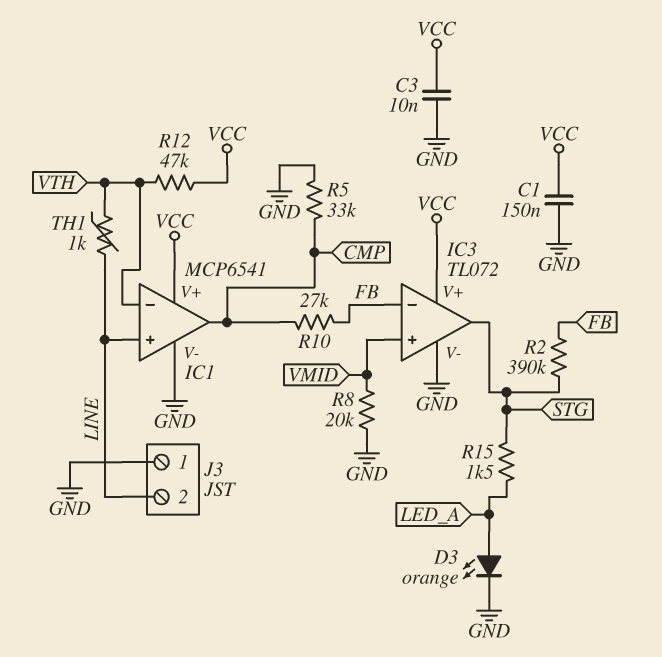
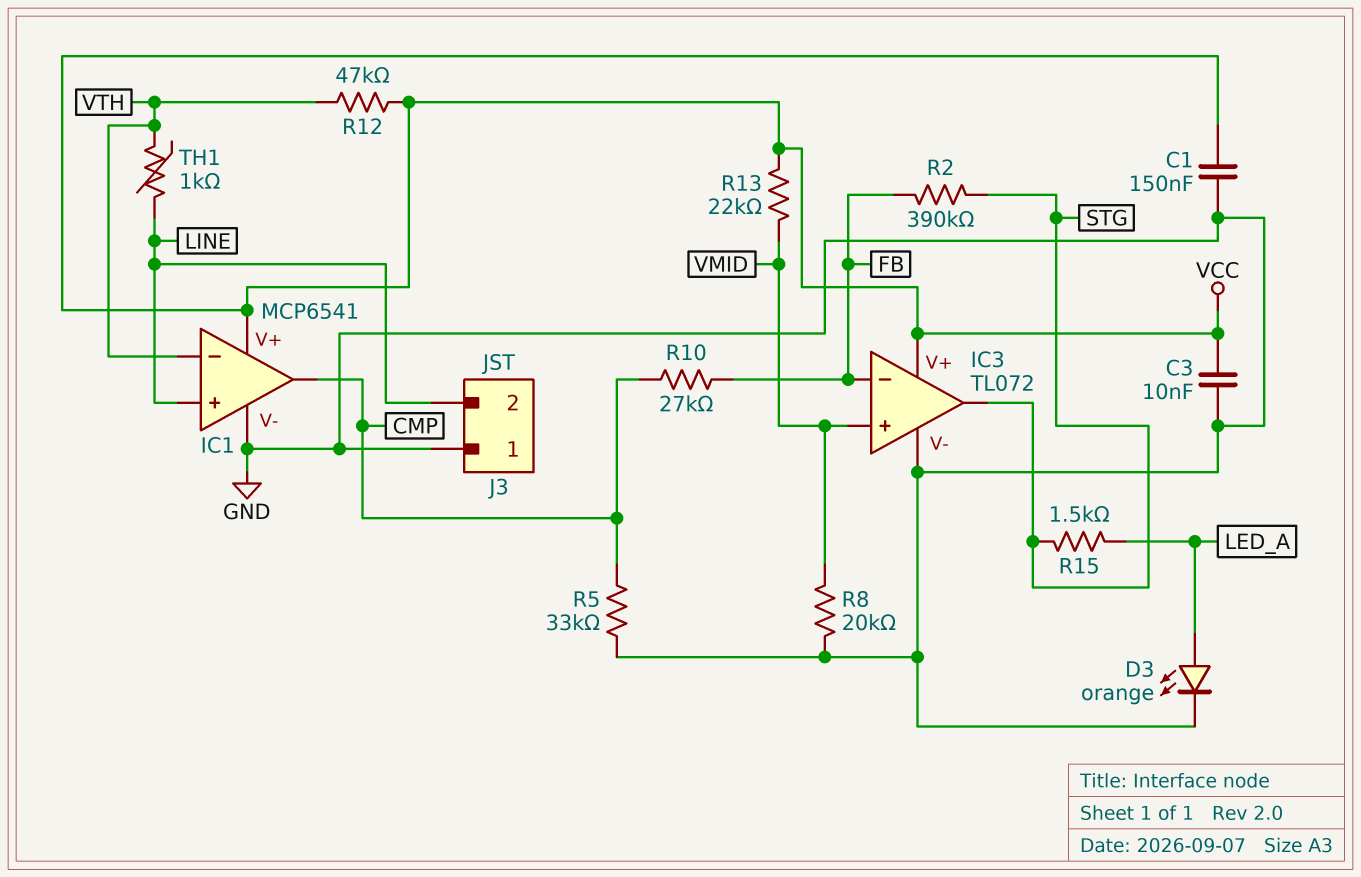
R13: none -> 22k (VCC, VMID)

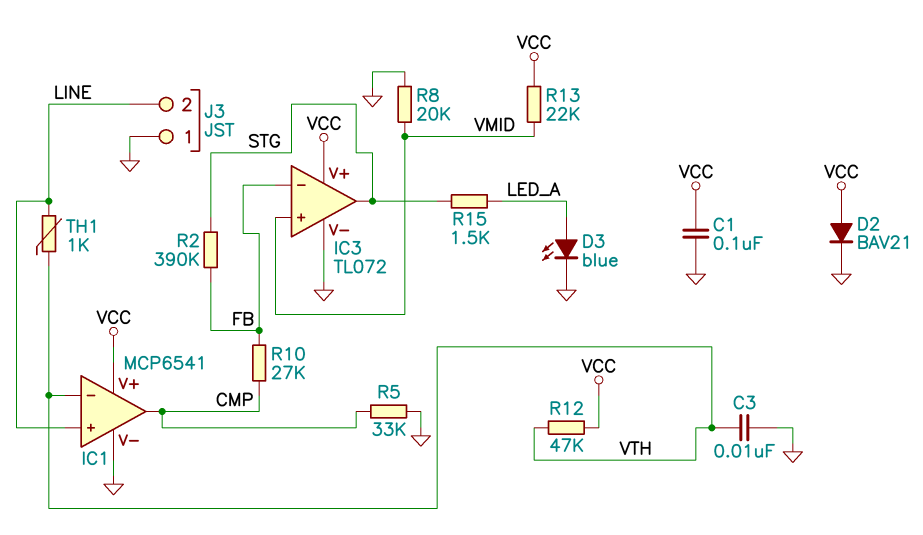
C1: 150nF (GND, VCC) -> 100nF (GND, VCC)
C3: 10nF (GND, VCC) -> 10nF (GND, VTH)
D2: none -> diode BAV21 (A VCC, K GND)
D3: LED orange (A LED_A, K GND) -> LED blue (A LED_A, K GND)

